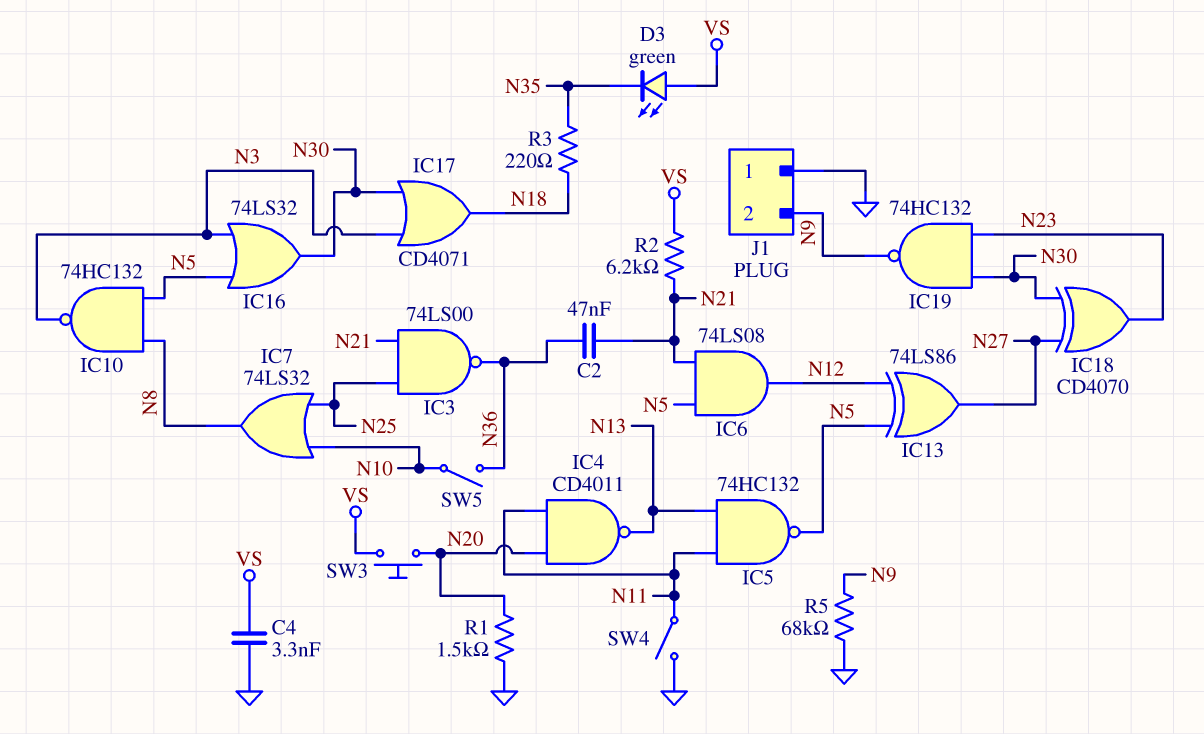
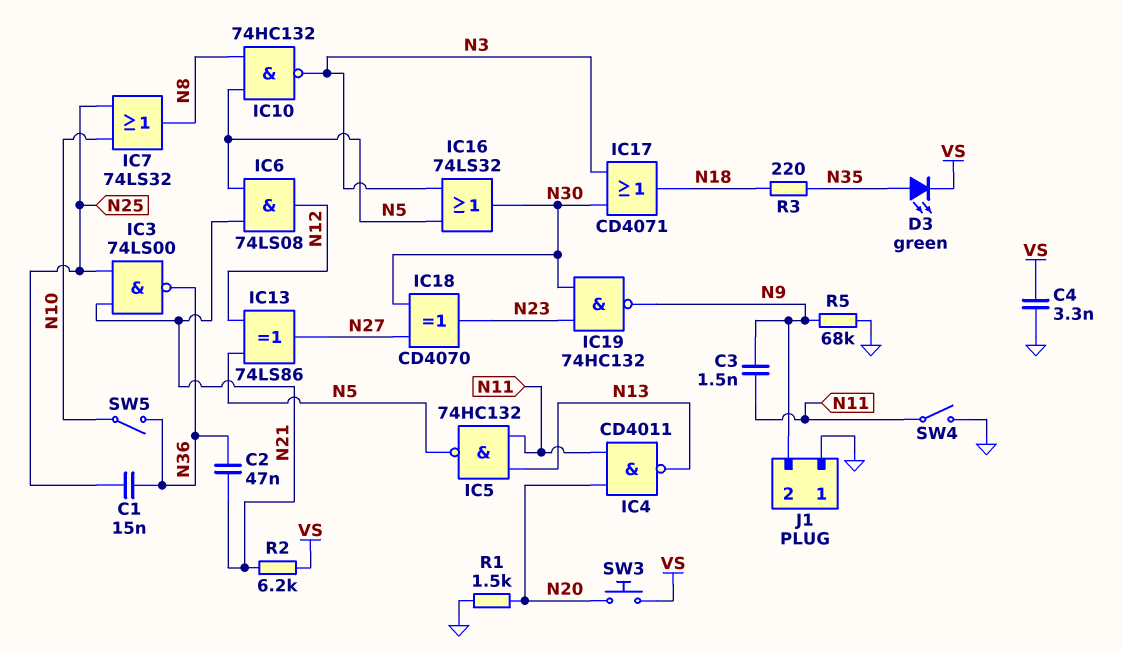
C1: none -> 15nF (N25, N36)
C3: none -> 1.5nF (N9, N11)
D3: LED green (A VS, K N35) -> LED green (A N35, K VS)

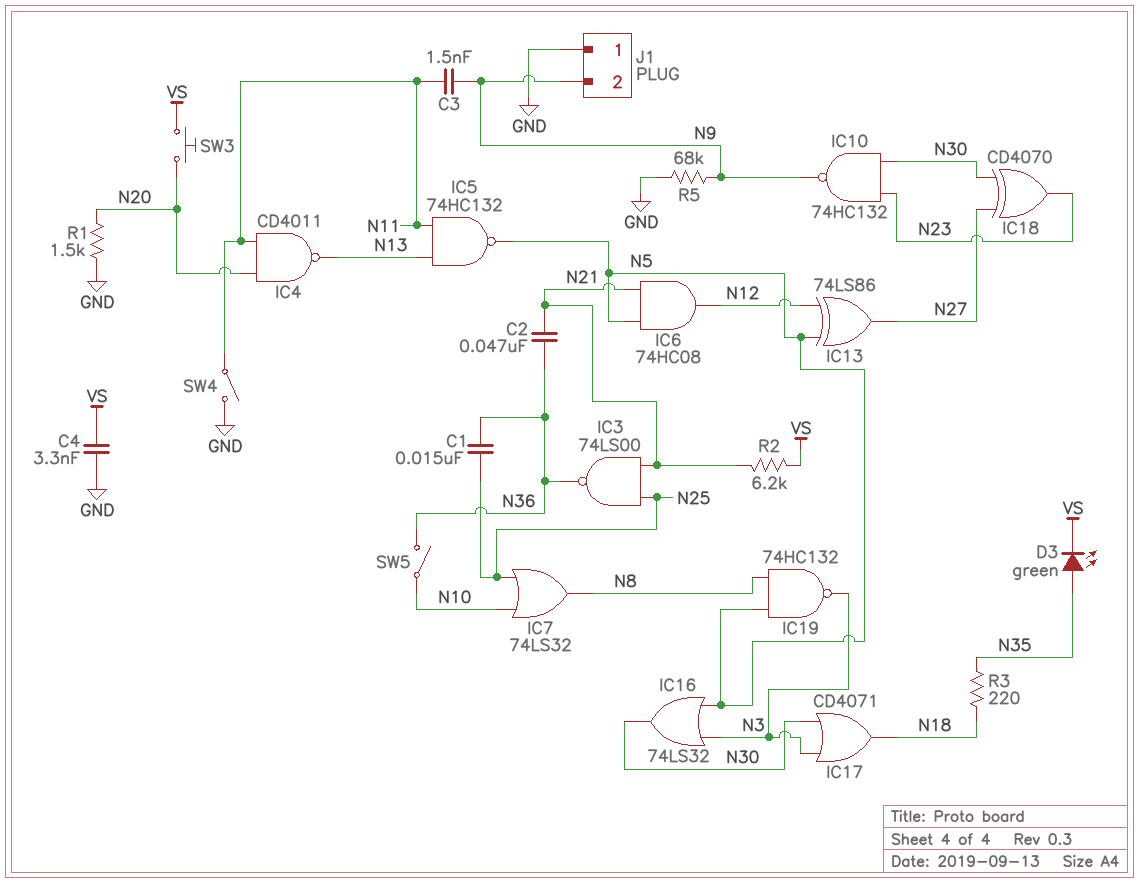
IC6: AND 74LS08 (in N5, in N21, out N12) -> AND 74HC08 (in N5, in N21, out N12)
IC10: NAND 74HC132 (in N5, in N8, out N3) -> NAND 74HC132 (in N23, in N30, out N9)
IC19: NAND 74HC132 (in N23, in N30, out N9) -> NAND 74HC132 (in N5, in N8, out N3)

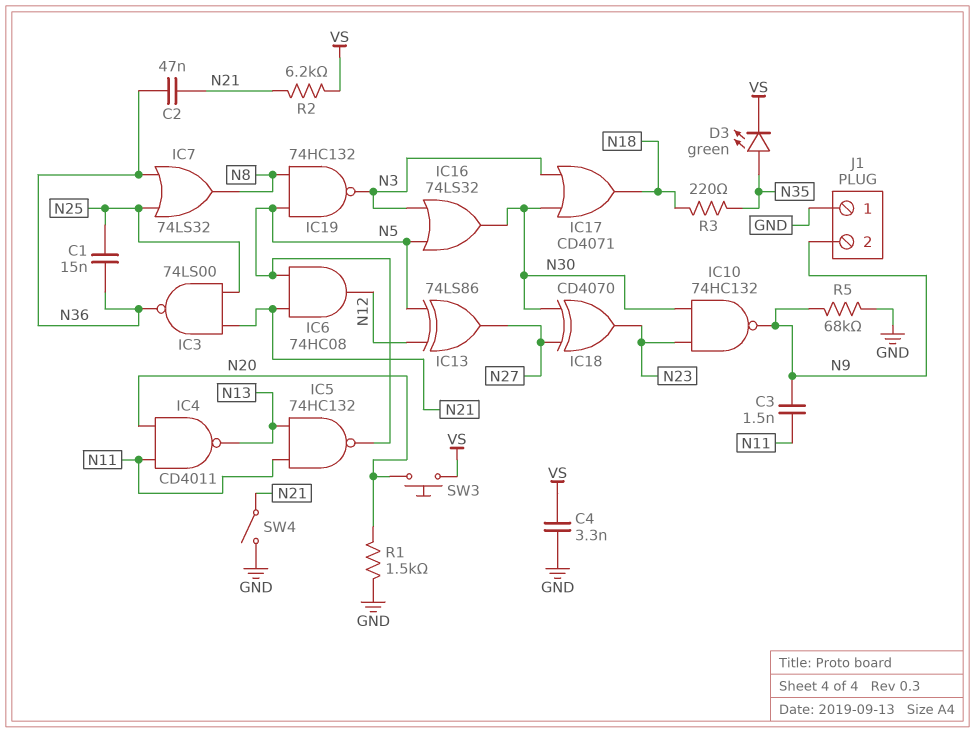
IC7: OR 74LS32 (in N10, in N25, out N8) -> OR 74LS32 (in N25, in N36, out N8)
SW4: switch (GND, N11) -> switch (GND, N21)
SW5: switch (N10, N36) -> none

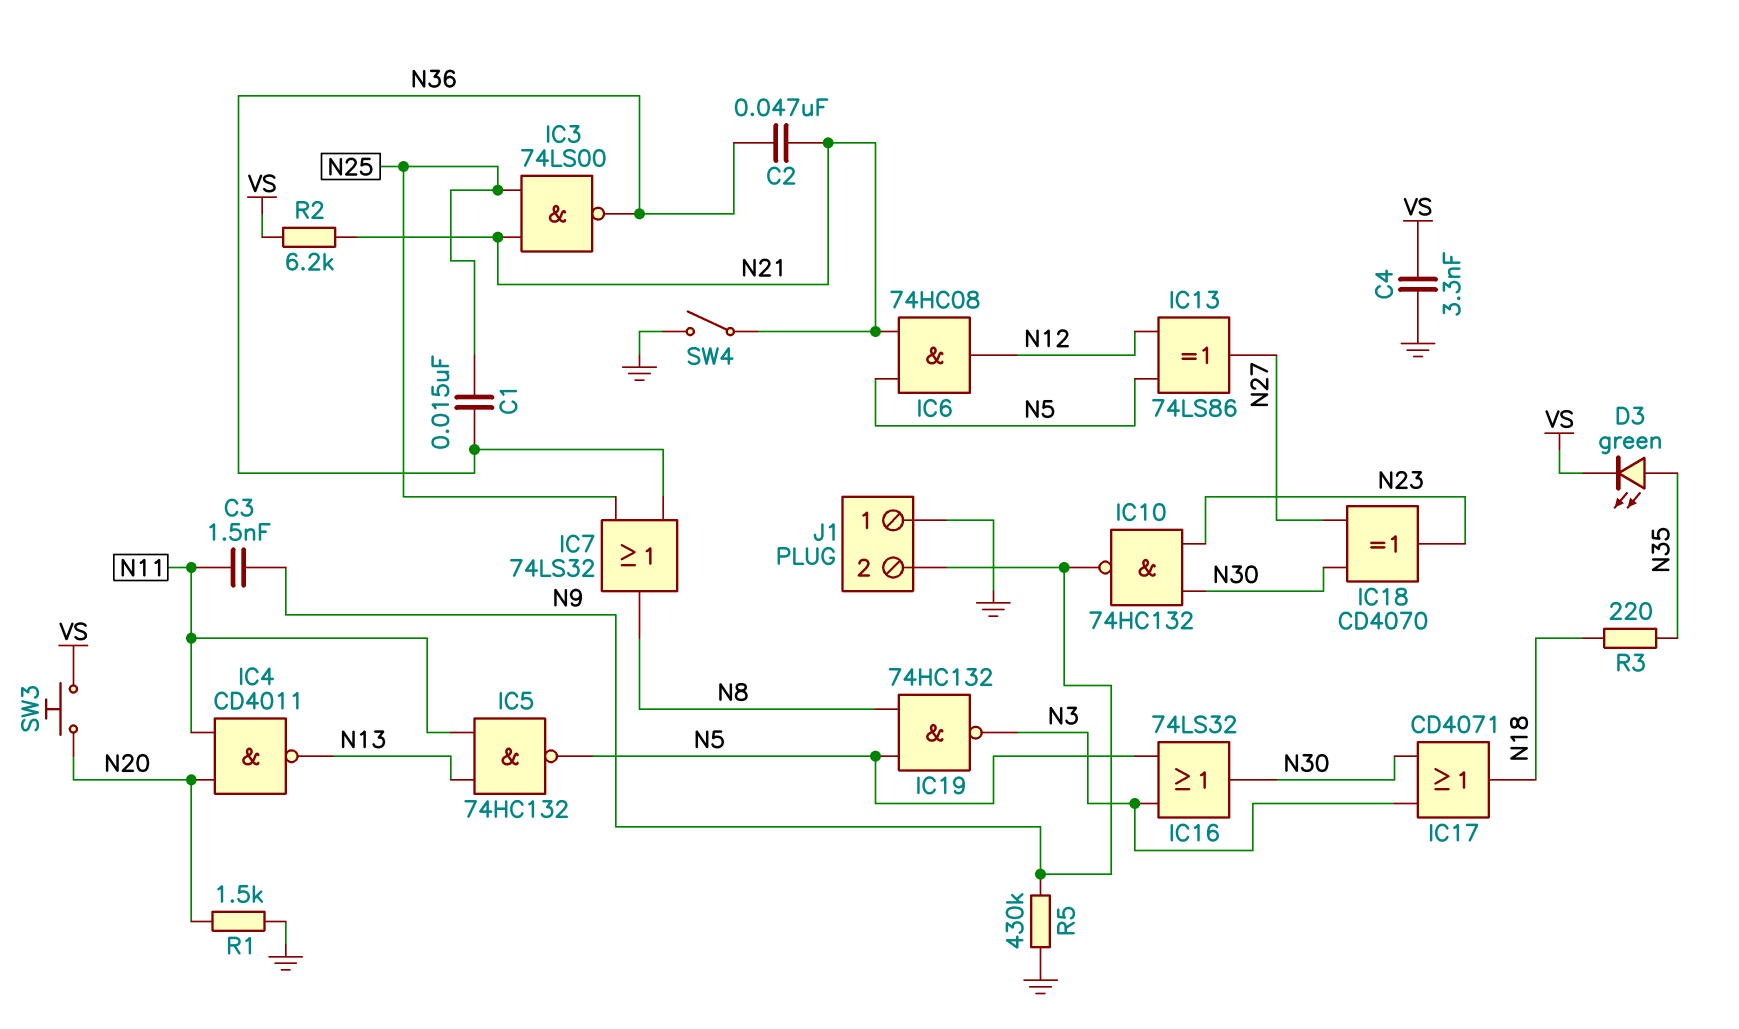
R5: 68k (GND, N9) -> 430k (GND, N9)

